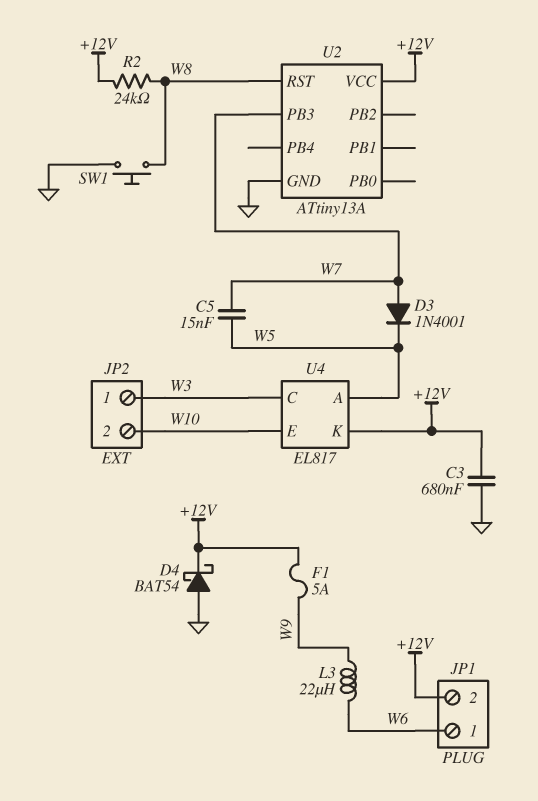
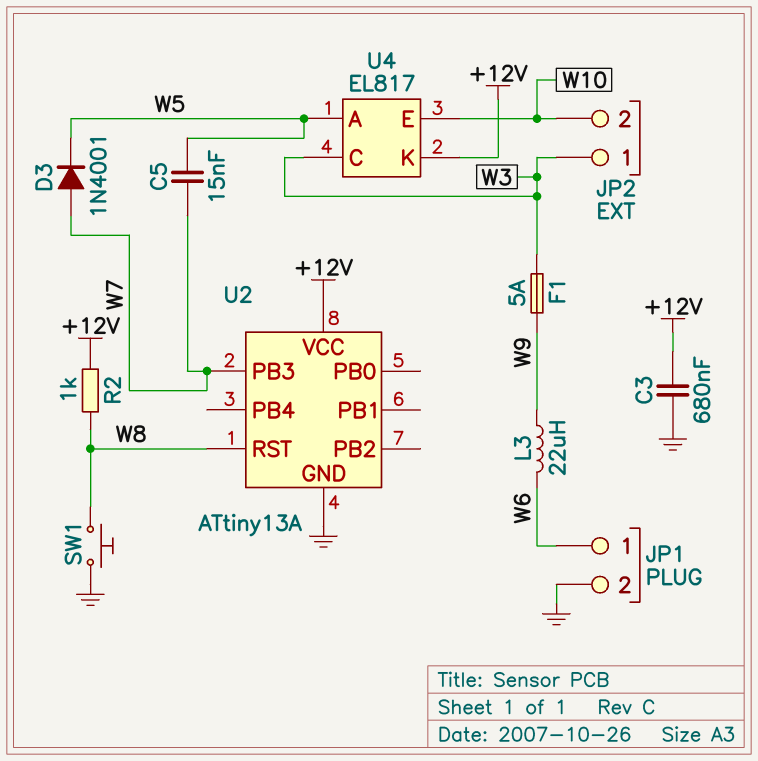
D4: schottky BAT54 (A GND, K +12V) -> none
F1: 5A (+12V, W9) -> 5A (W3, W9)
JP1 pin 2: +12V -> GND
R2: 24k (+12V, W8) -> 1k (+12V, W8)

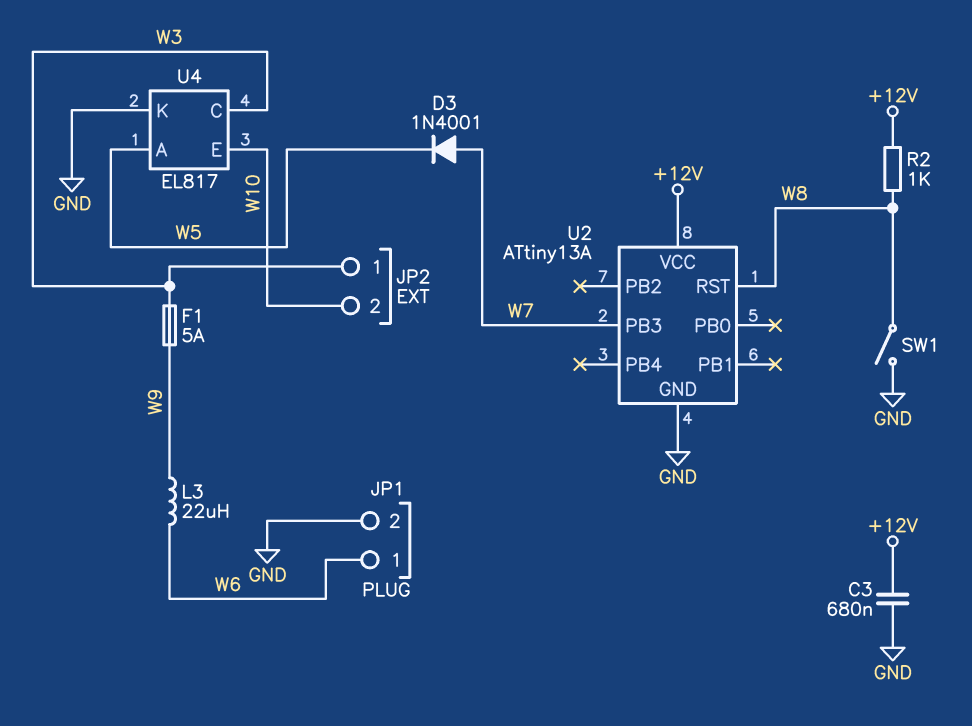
C5: 15nF (W5, W7) -> none
SW1: button (GND, W8) -> switch (GND, W8)
U4 pin K: +12V -> GND

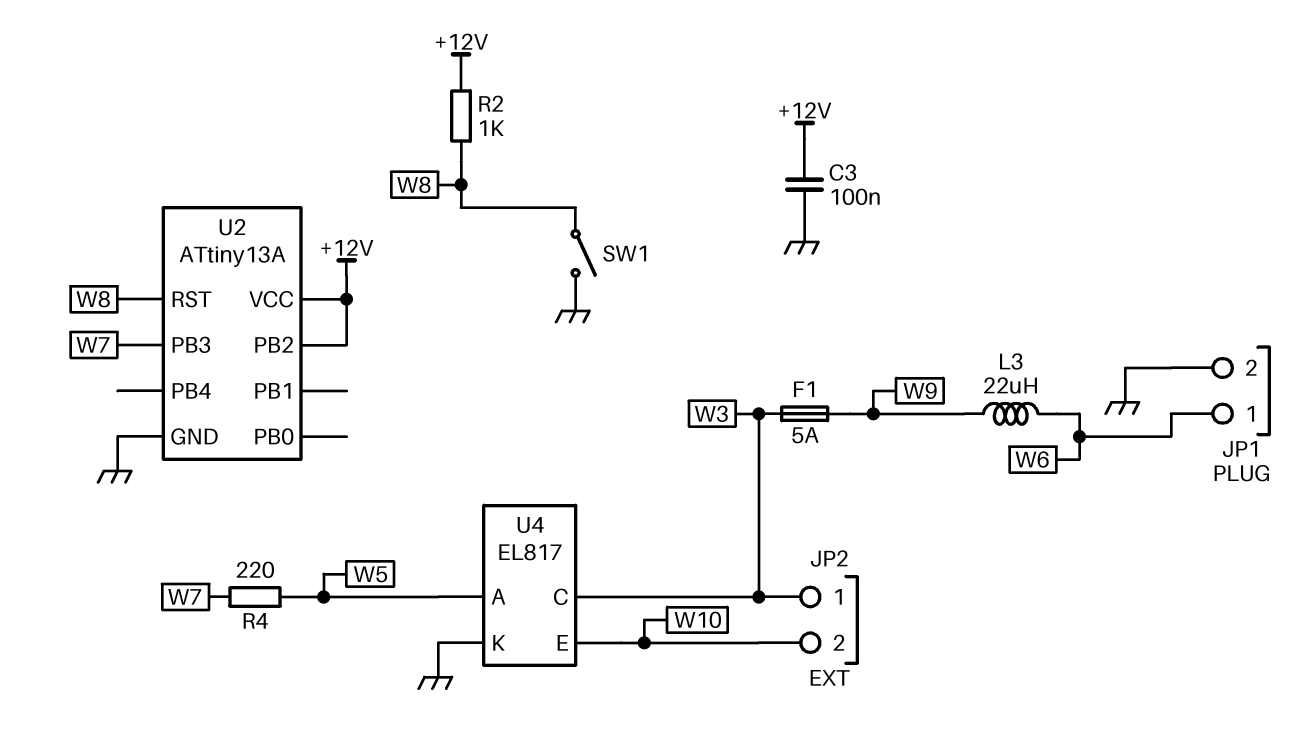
C3: 680nF (+12V, GND) -> 100nF (+12V, GND)
D3: diode 1N4001 (A W7, K W5) -> none
R4: none -> 220 (W5, W7)
U2 pin PB2: none -> +12V

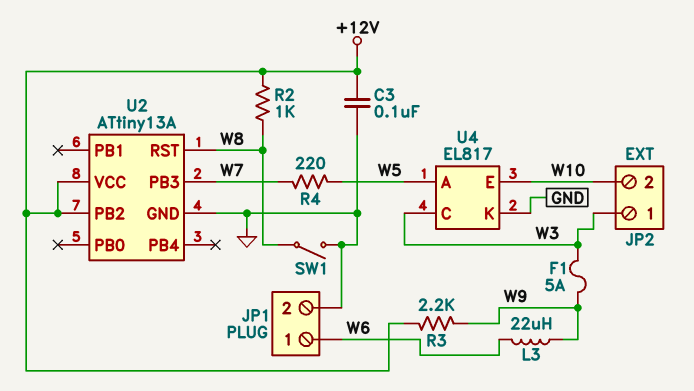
R3: none -> 2.2k (+12V, W9)

